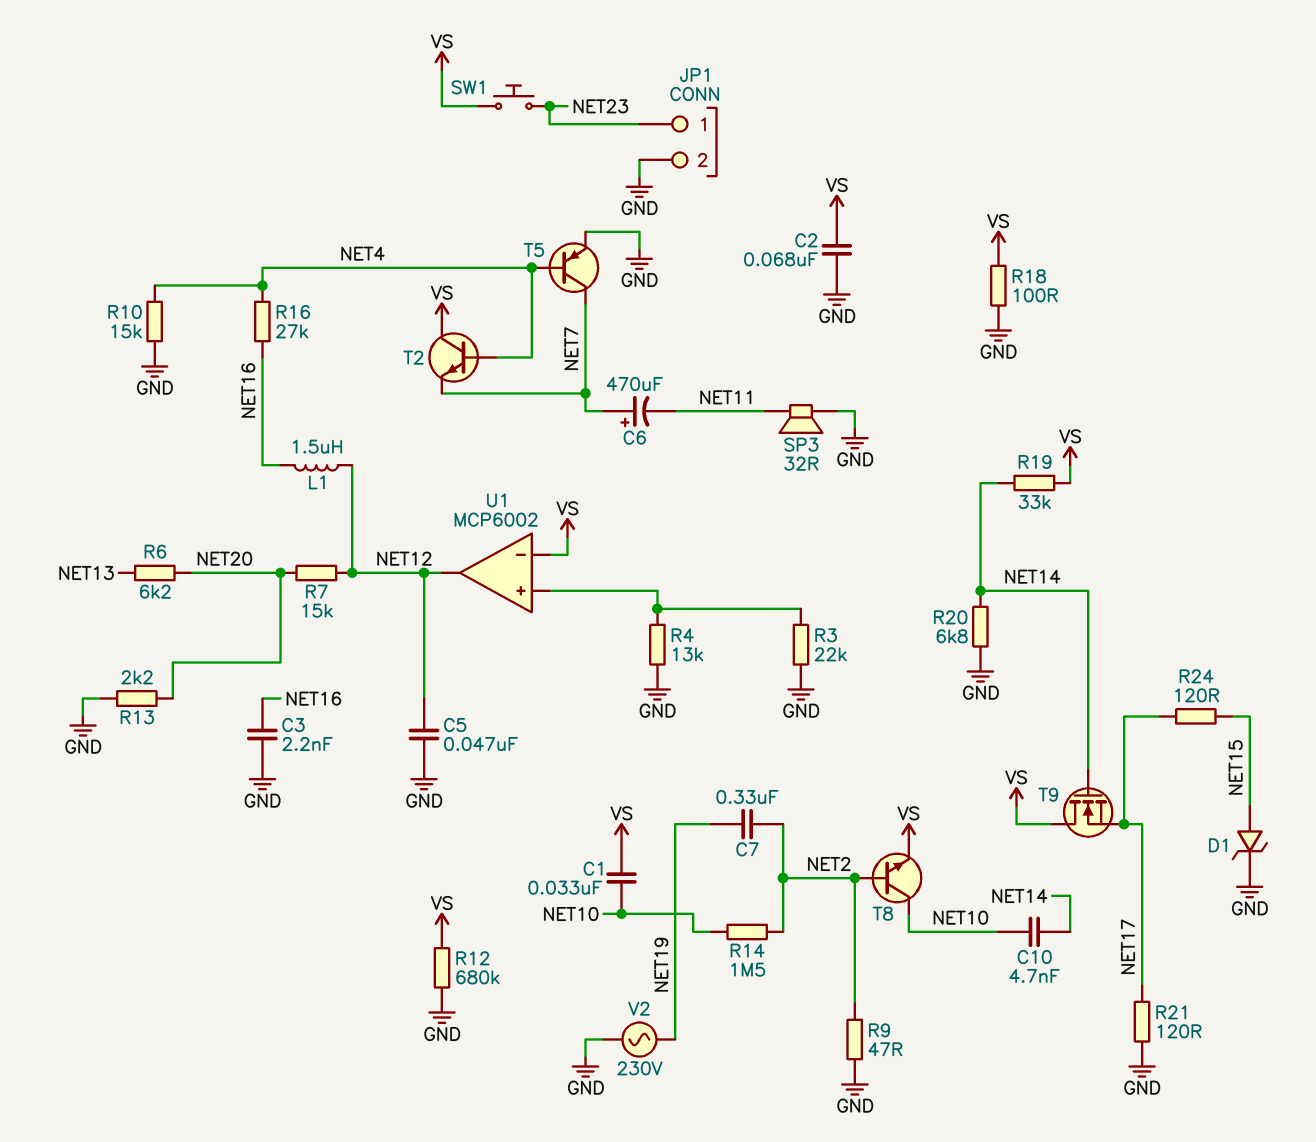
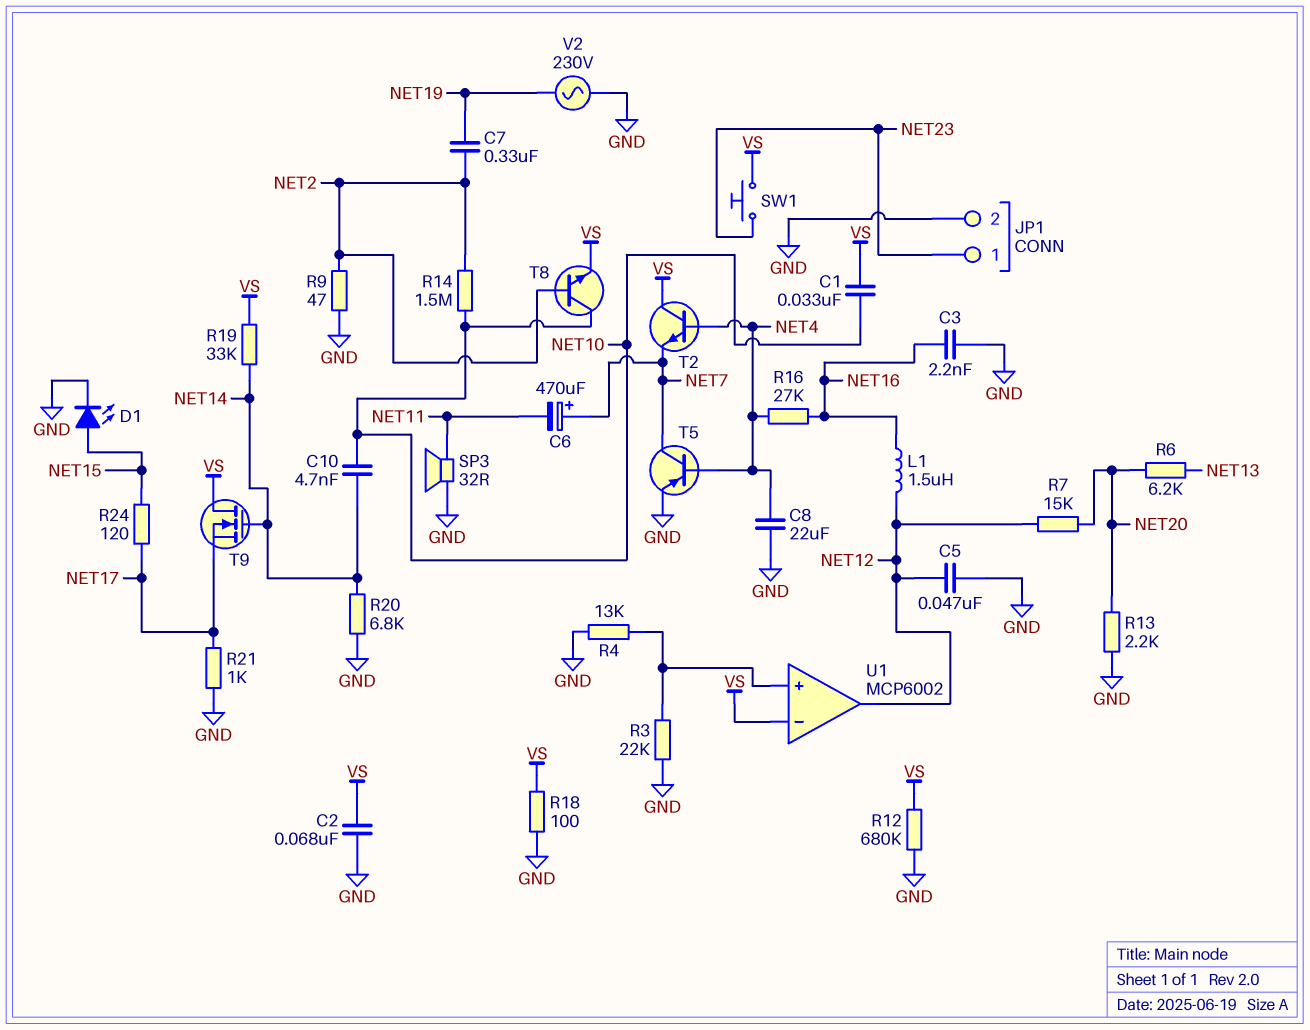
C8: none -> 22uF (GND, NET4)
D1: zener (A NET15, K GND) -> LED (A NET15, K GND)
R10: 15k (GND, NET4) -> none
R21: 120 (GND, NET17) -> 1k (GND, NET17)

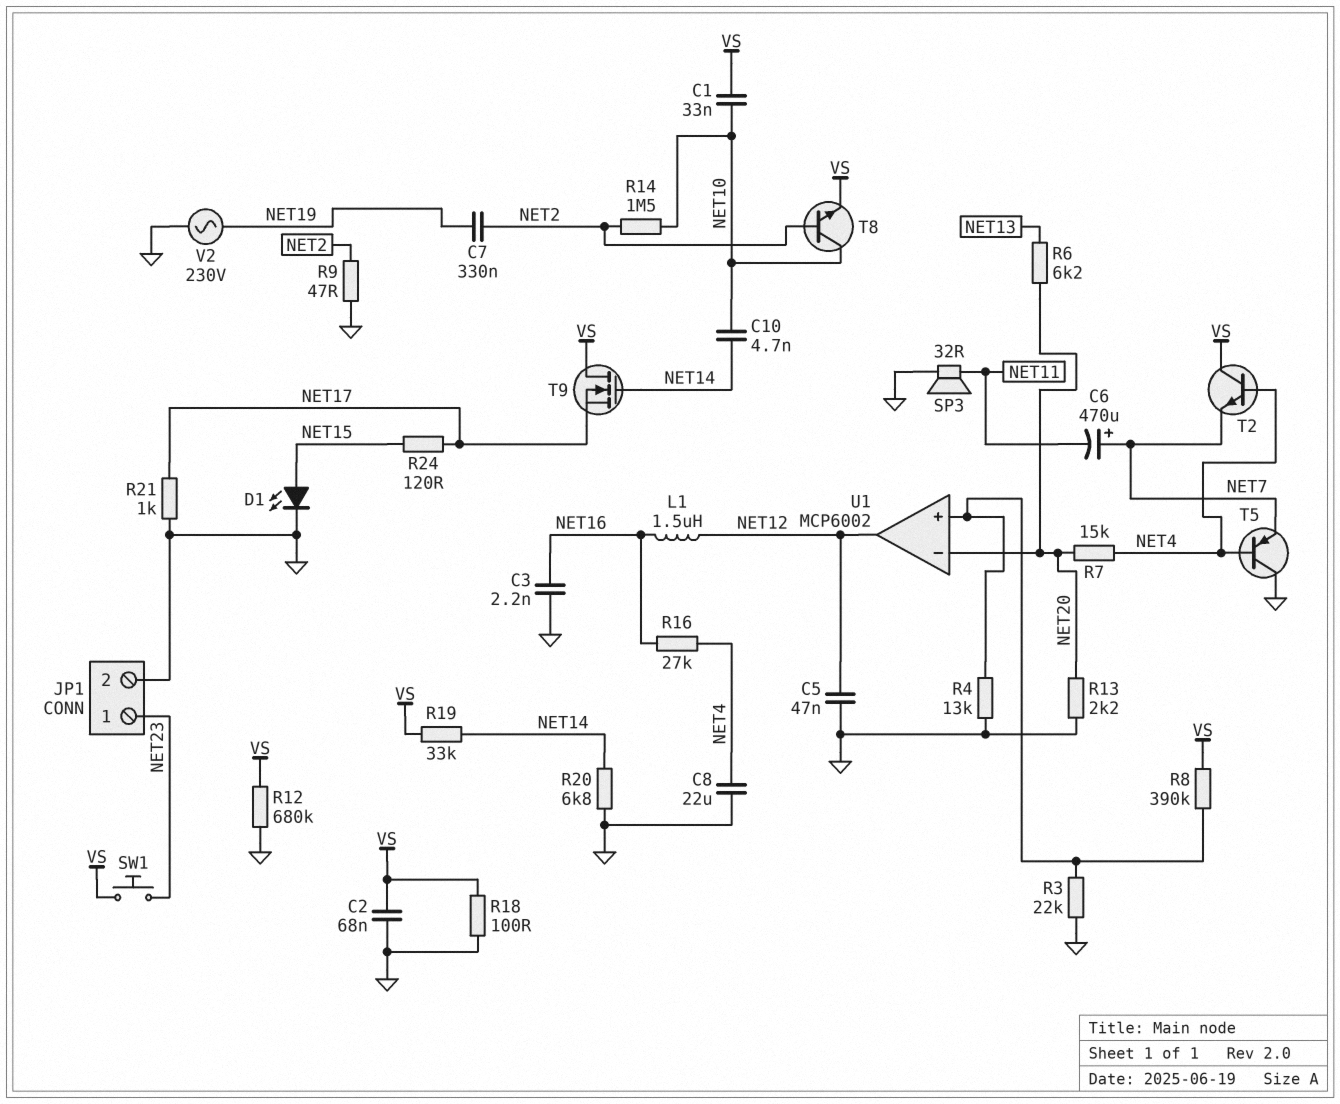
R7: 15k (NET12, NET20) -> 15k (NET4, NET20)
R8: none -> 390k (U1/in+, VS)
T5: PNP (B NET4, C NET7, E GND) -> PNP (B NET4, C GND, E NET7)
U1 pin in-: VS -> NET20

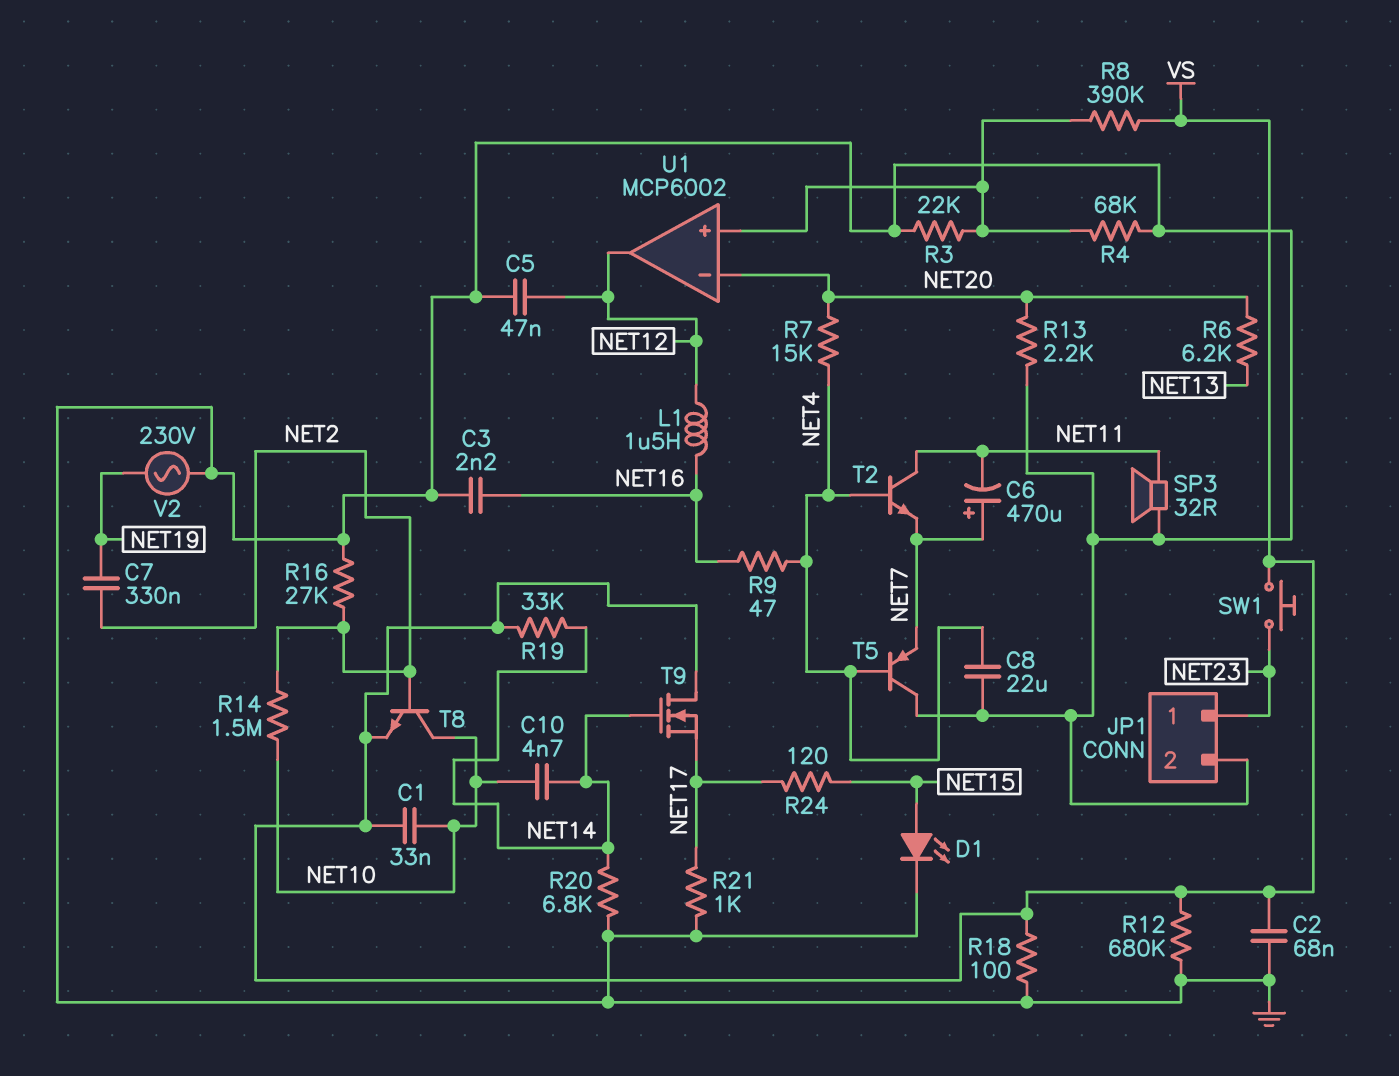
R4: 13k (GND, U1/in+) -> 68k (GND, U1/in+)
R9: 47 (GND, NET2) -> 47 (NET4, NET16)
R16: 27k (NET4, NET16) -> 27k (GND, NET2)
T2: NPN (B NET4, C VS, E NET7) -> NPN (B NET4, C NET11, E NET7)

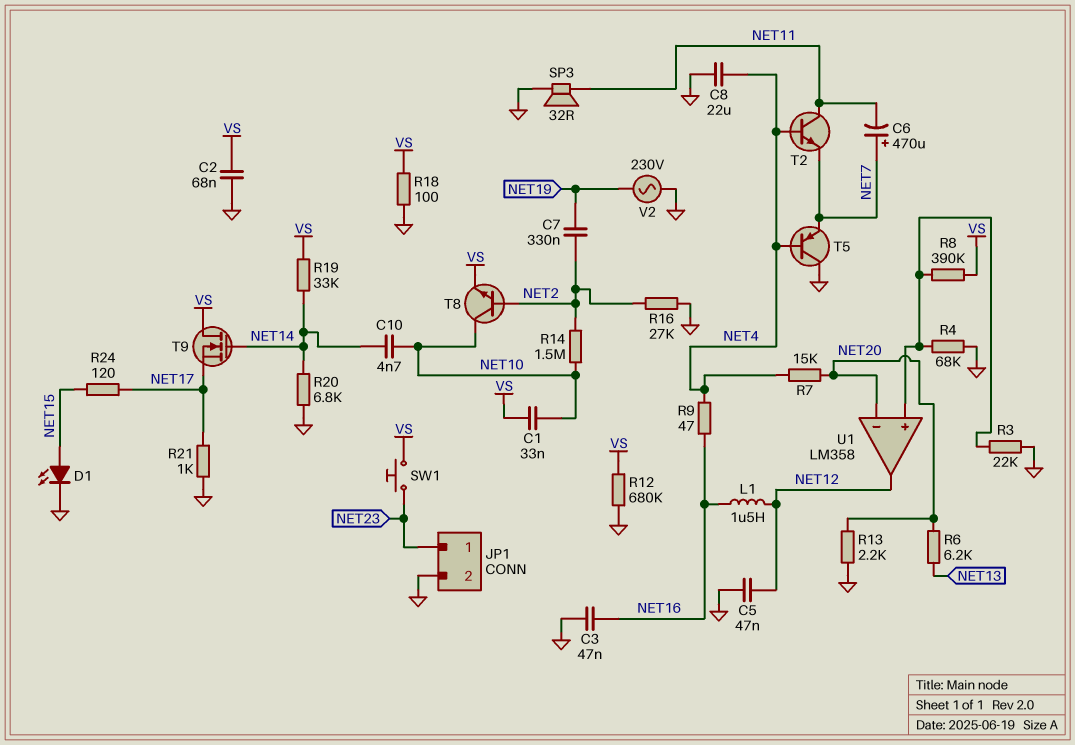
C3: 2.2nF (GND, NET16) -> 47nF (GND, NET16)
U1: MCP6002 -> LM358

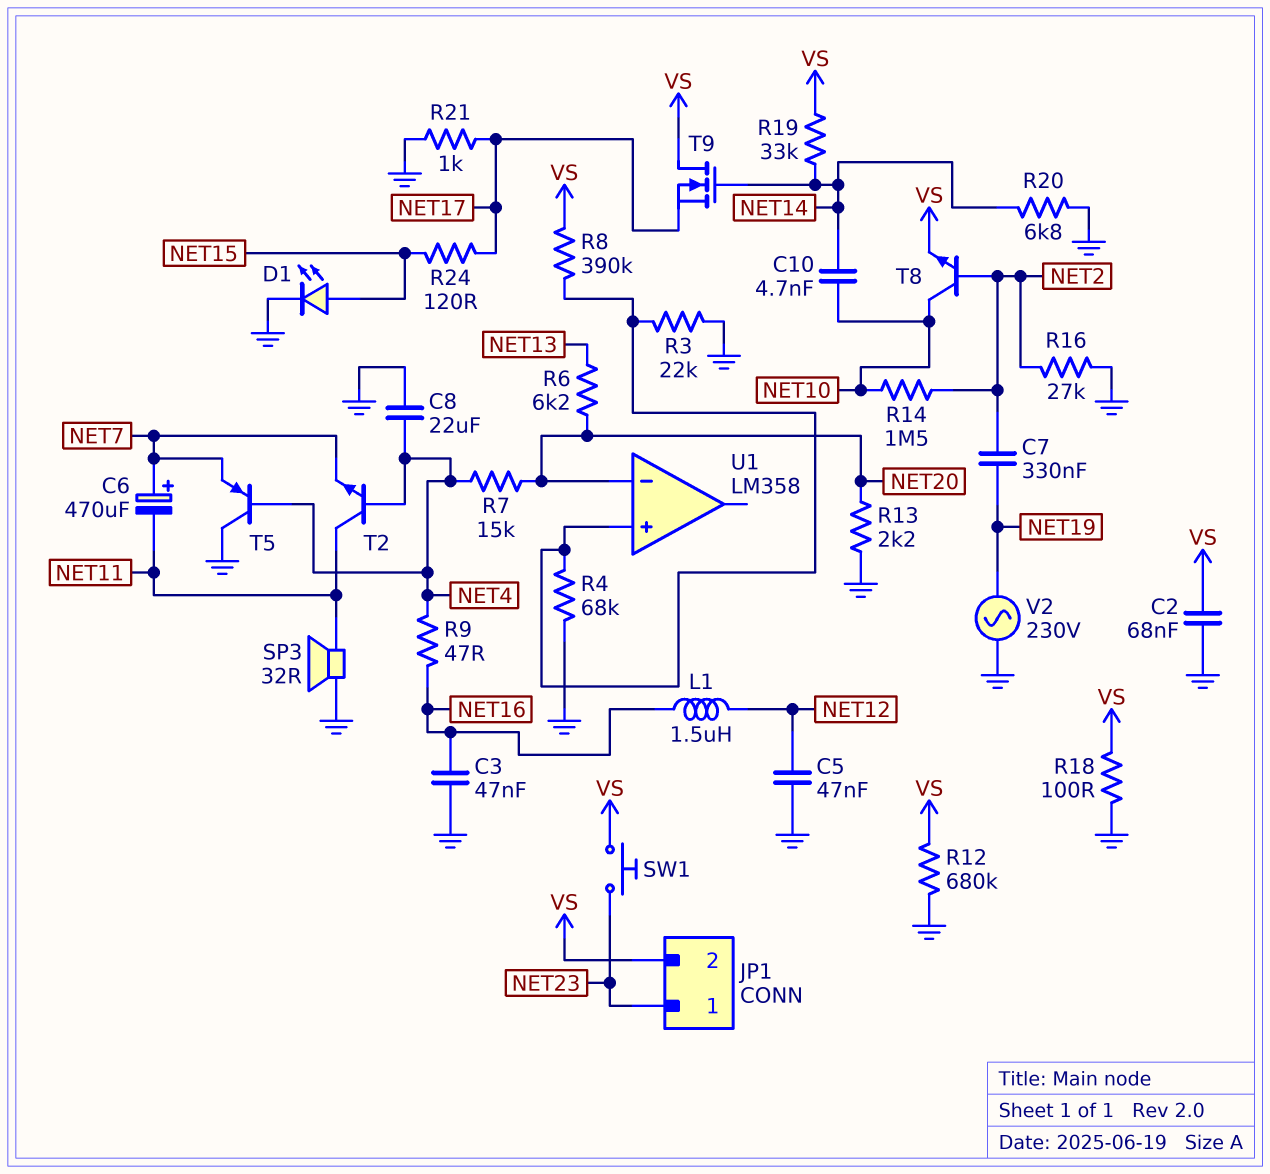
C1: 33nF (NET10, VS) -> none
JP1 pin 2: GND -> VS
U1 pin out: NET12 -> none

